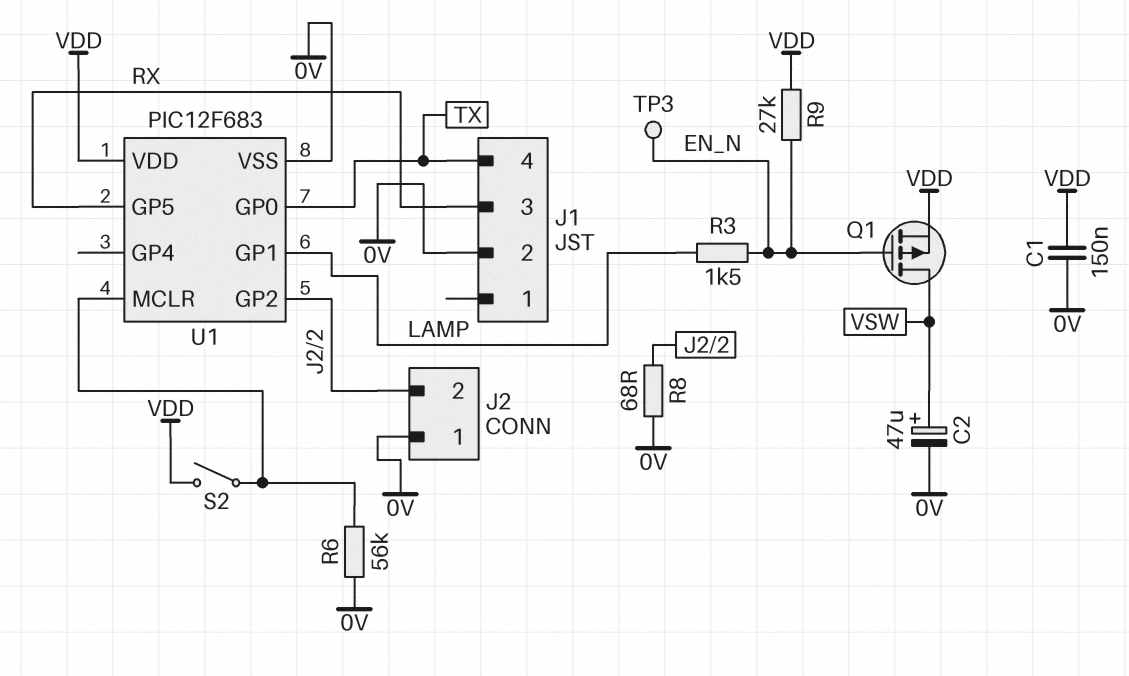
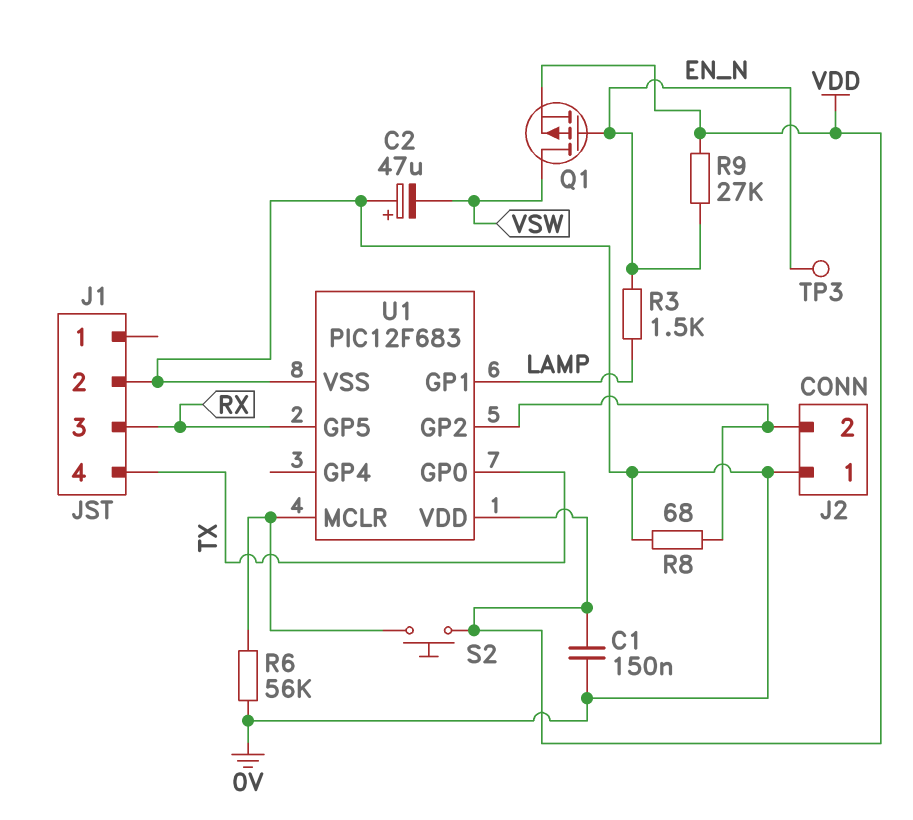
C2: 47uF (plus VSW, minus 0V) -> 47uF (plus 0V, minus VSW)
S2: switch (U1/MCLR, VDD) -> button (U1/MCLR, VDD)

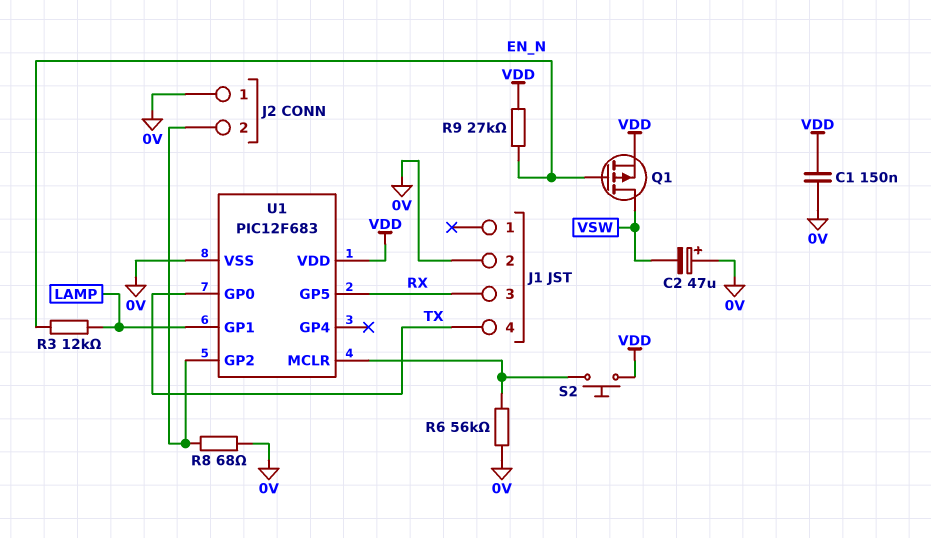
R3: 1.5k (EN_N, LAMP) -> 12k (EN_N, LAMP)
TP3: test point (EN_N) -> none

